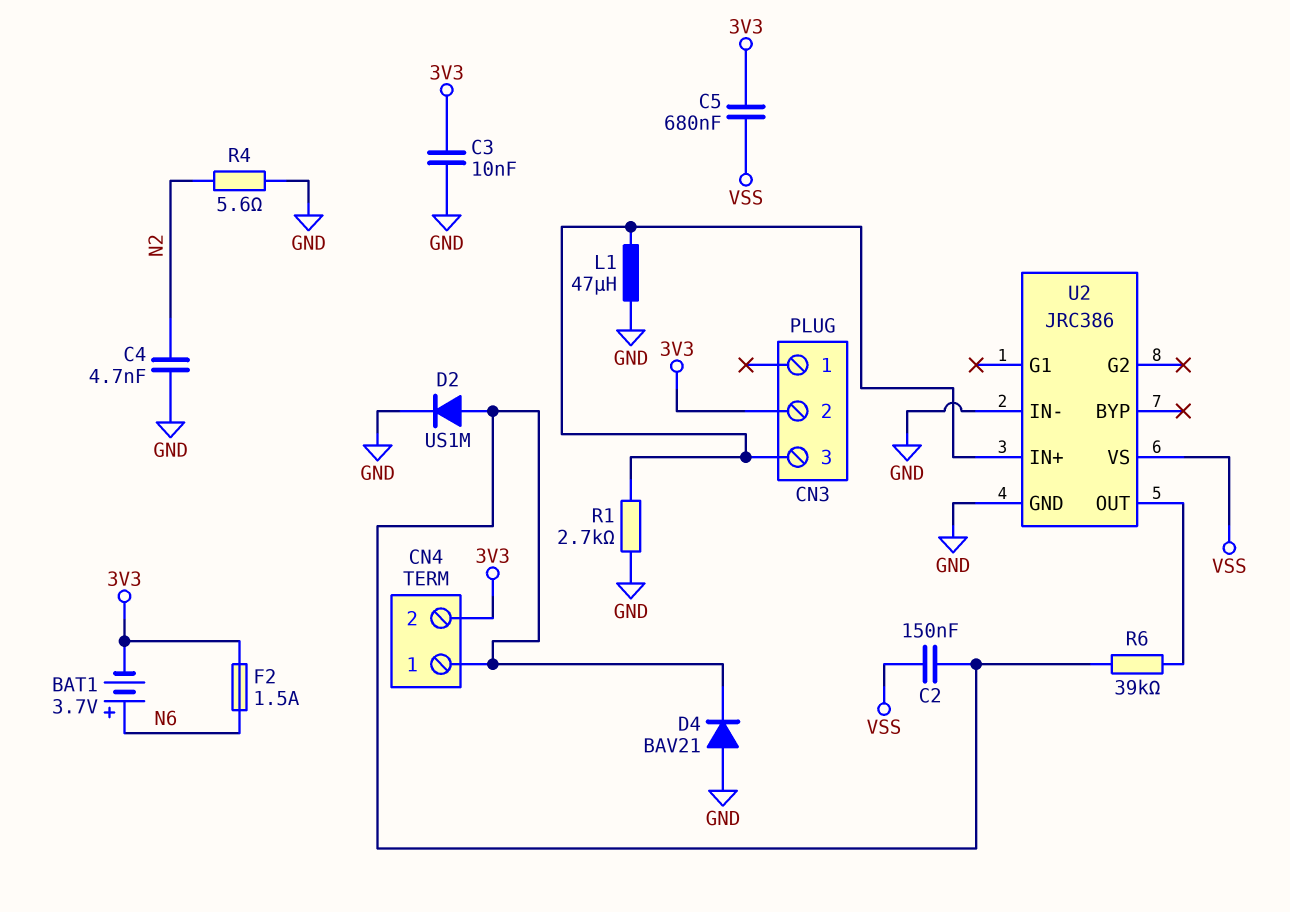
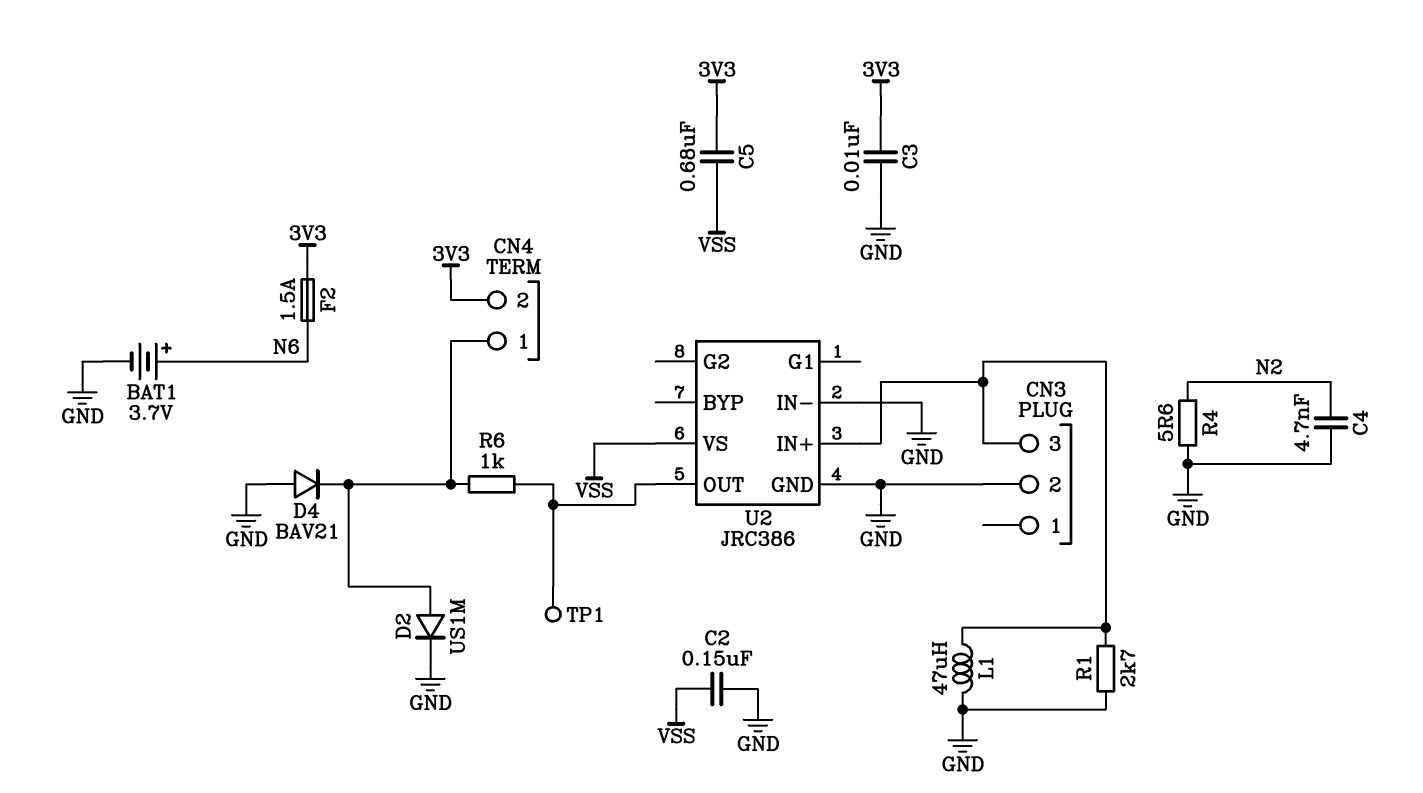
BAT1: 3.7V (plus N6, minus 3V3) -> 3.7V (plus N6, minus GND)
C2: 150nF (CN4/1, VSS) -> 150nF (GND, VSS)
CN3 pin 2: 3V3 -> GND
R6: 39k (CN4/1, U2/OUT) -> 1k (CN4/1, U2/OUT)
TP1: none -> test point (U2/OUT)

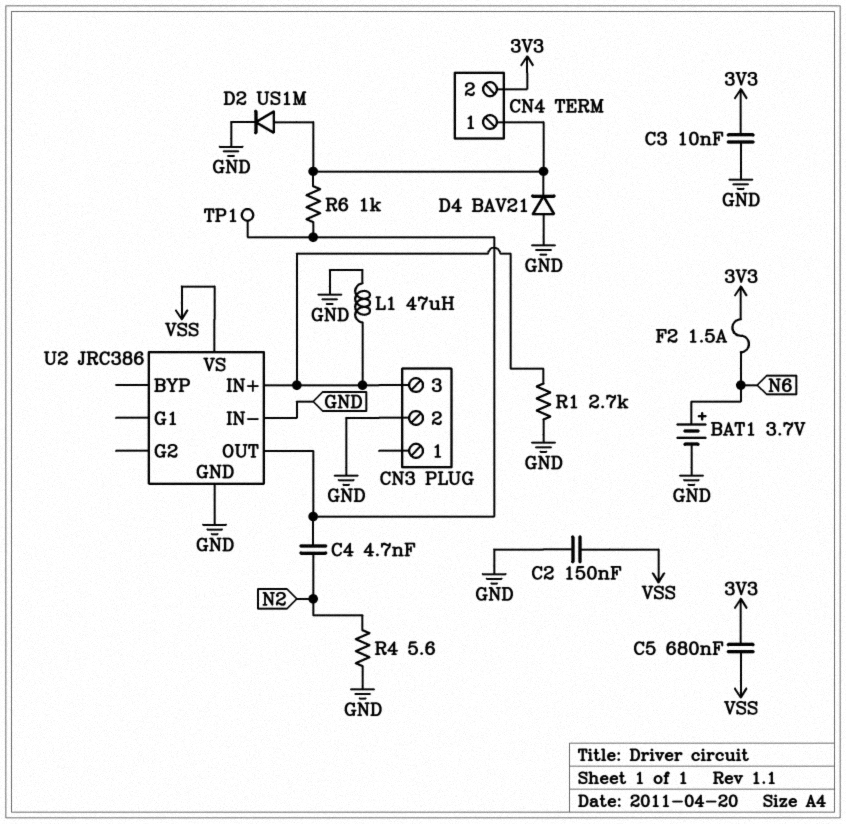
C4: 4.7nF (GND, N2) -> 4.7nF (N2, U2/OUT)

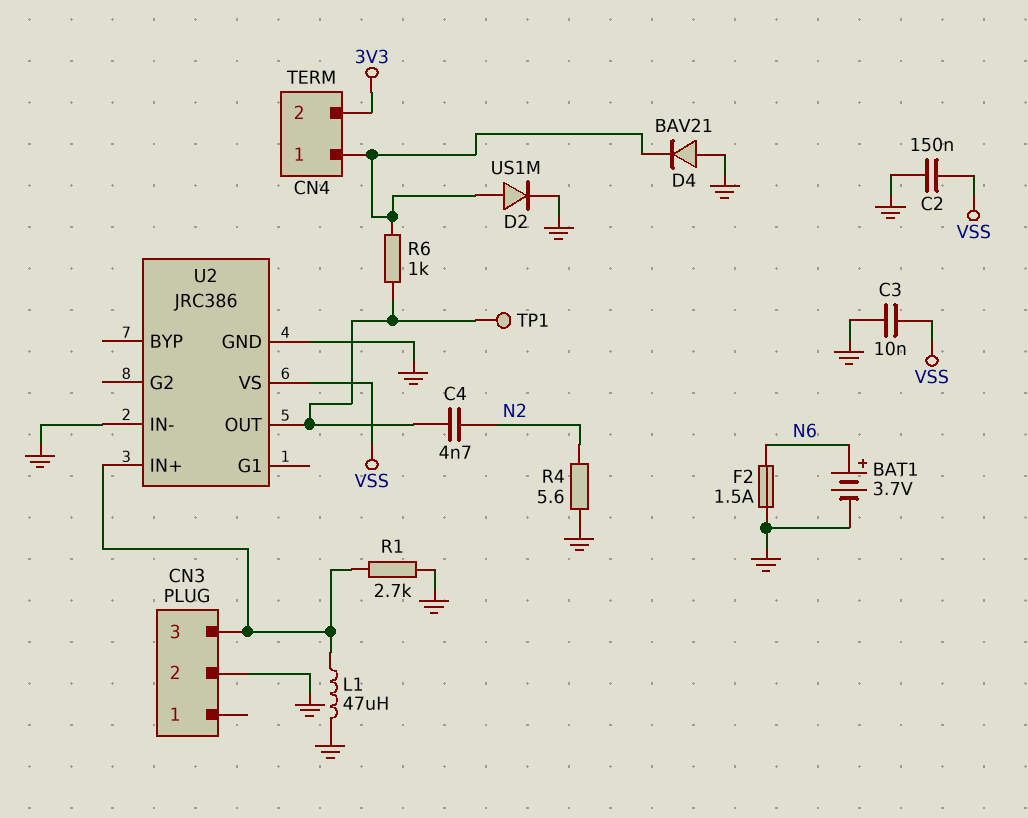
C3: 10nF (3V3, GND) -> 10nF (GND, VSS)
C5: 680nF (3V3, VSS) -> none
F2: 1.5A (3V3, N6) -> 1.5A (GND, N6)

